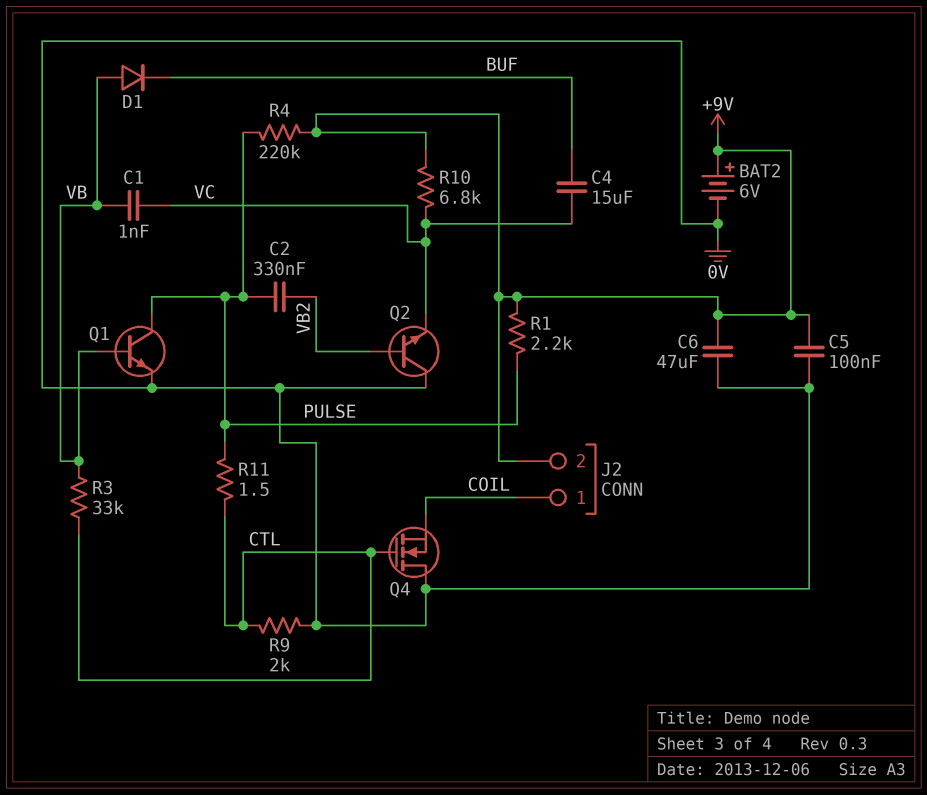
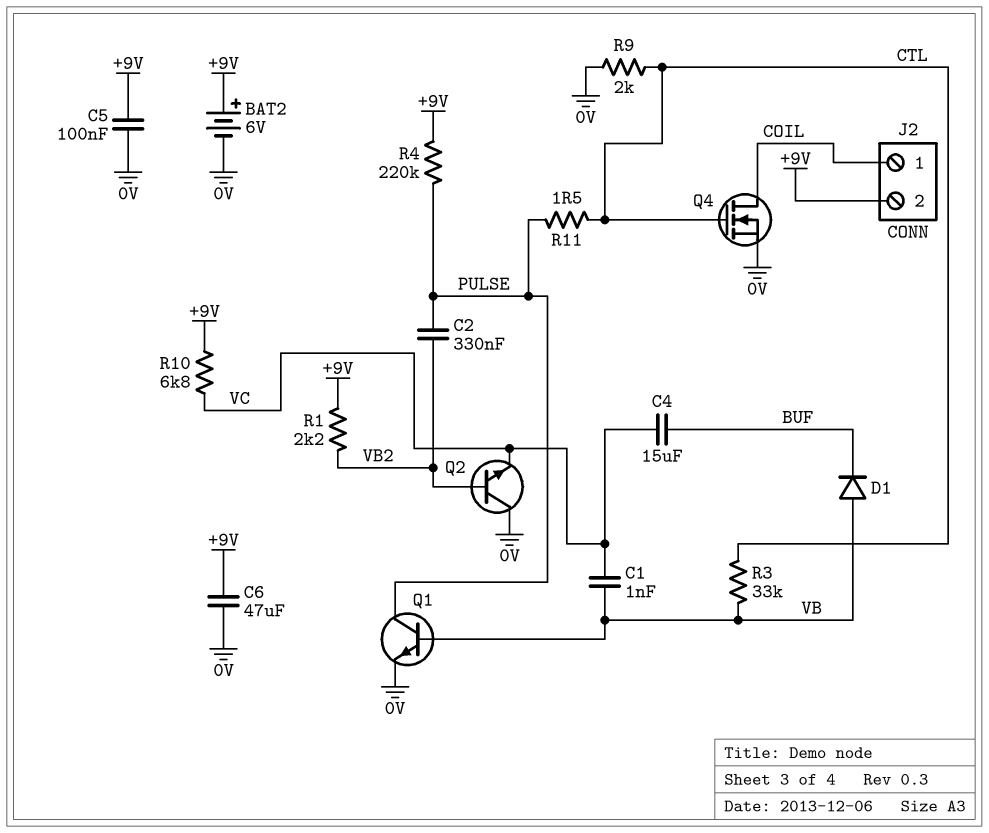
Q4: NMOS (G CTL, D 0V, S COIL) -> NMOS (G CTL, D COIL, S 0V)
R1: 2.2k (+9V, PULSE) -> 2.2k (+9V, VB2)

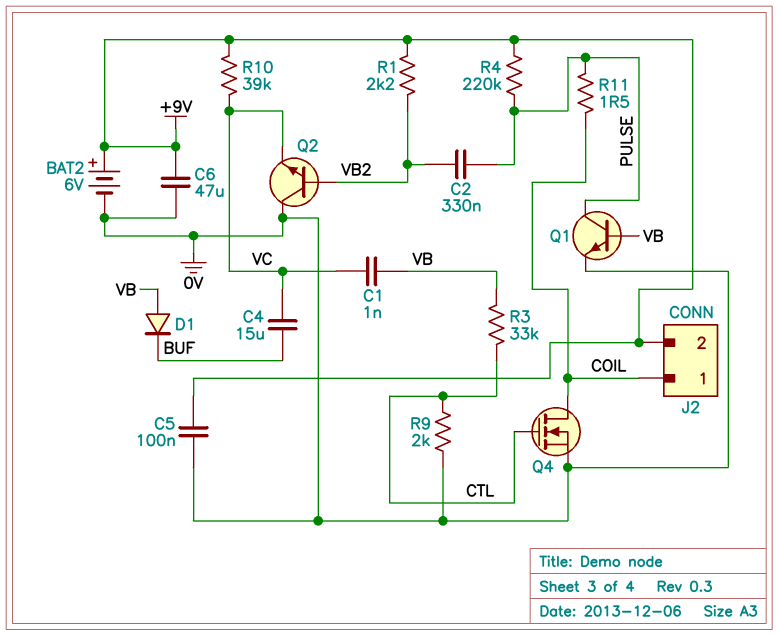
R10: 6.8k (+9V, VC) -> 39k (+9V, VC)
R11: 1.5 (CTL, PULSE) -> 1.5 (COIL, PULSE)

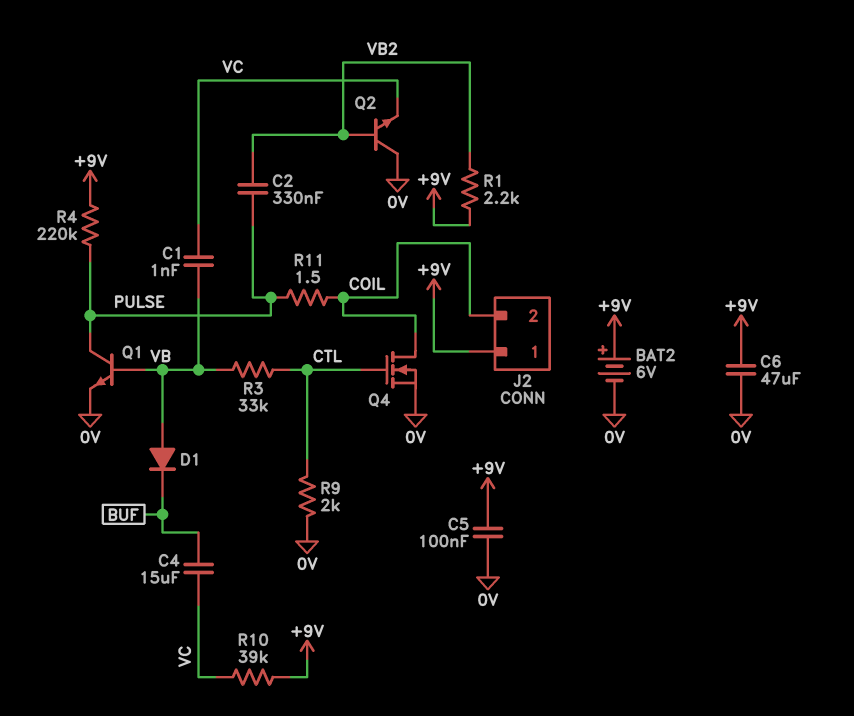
J2 pin 1: COIL -> +9V
J2 pin 2: +9V -> COIL

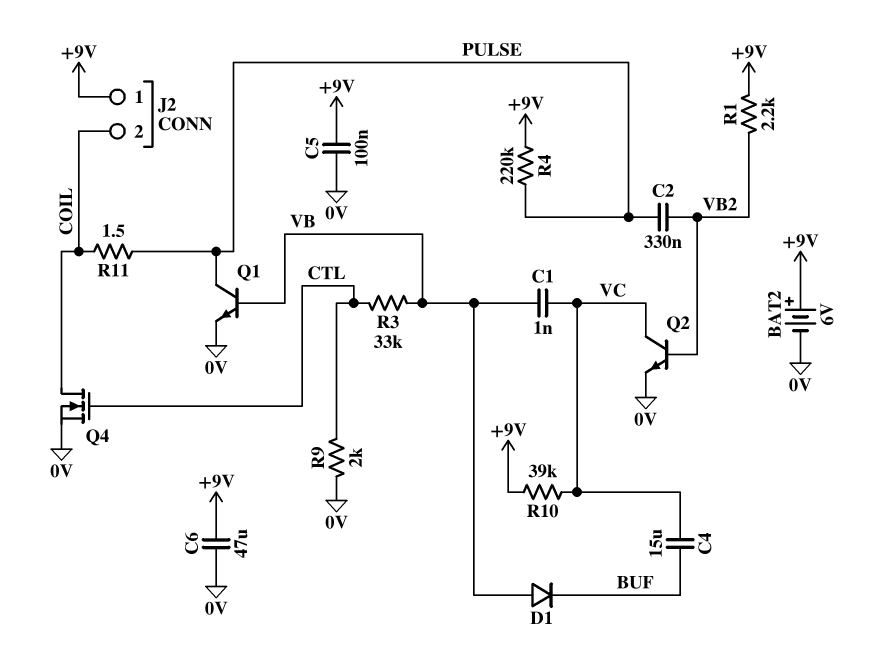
Q2: NPN (B VB2, C 0V, E VC) -> NPN (B VB2, C VC, E 0V)

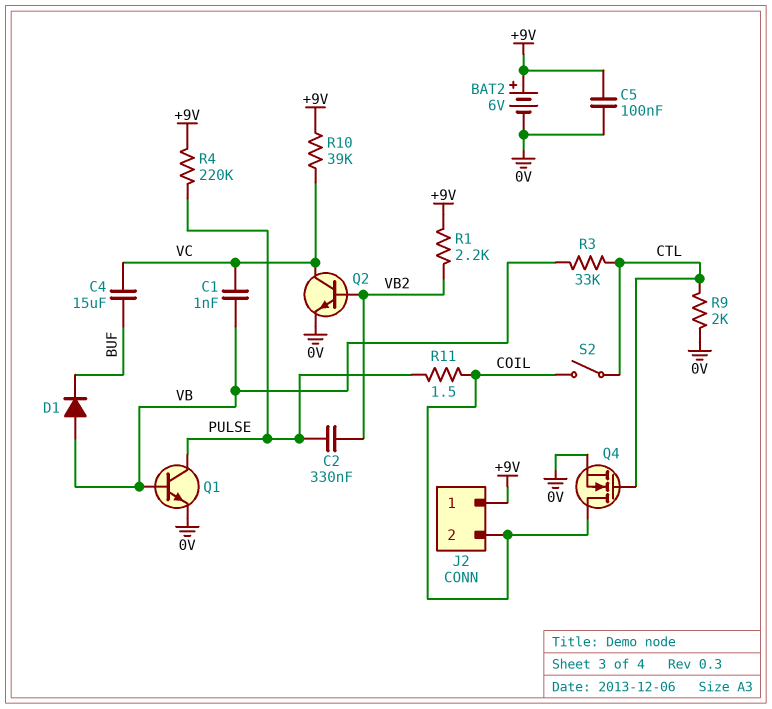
C6: 47uF (+9V, 0V) -> none
S2: none -> switch (COIL, CTL)

